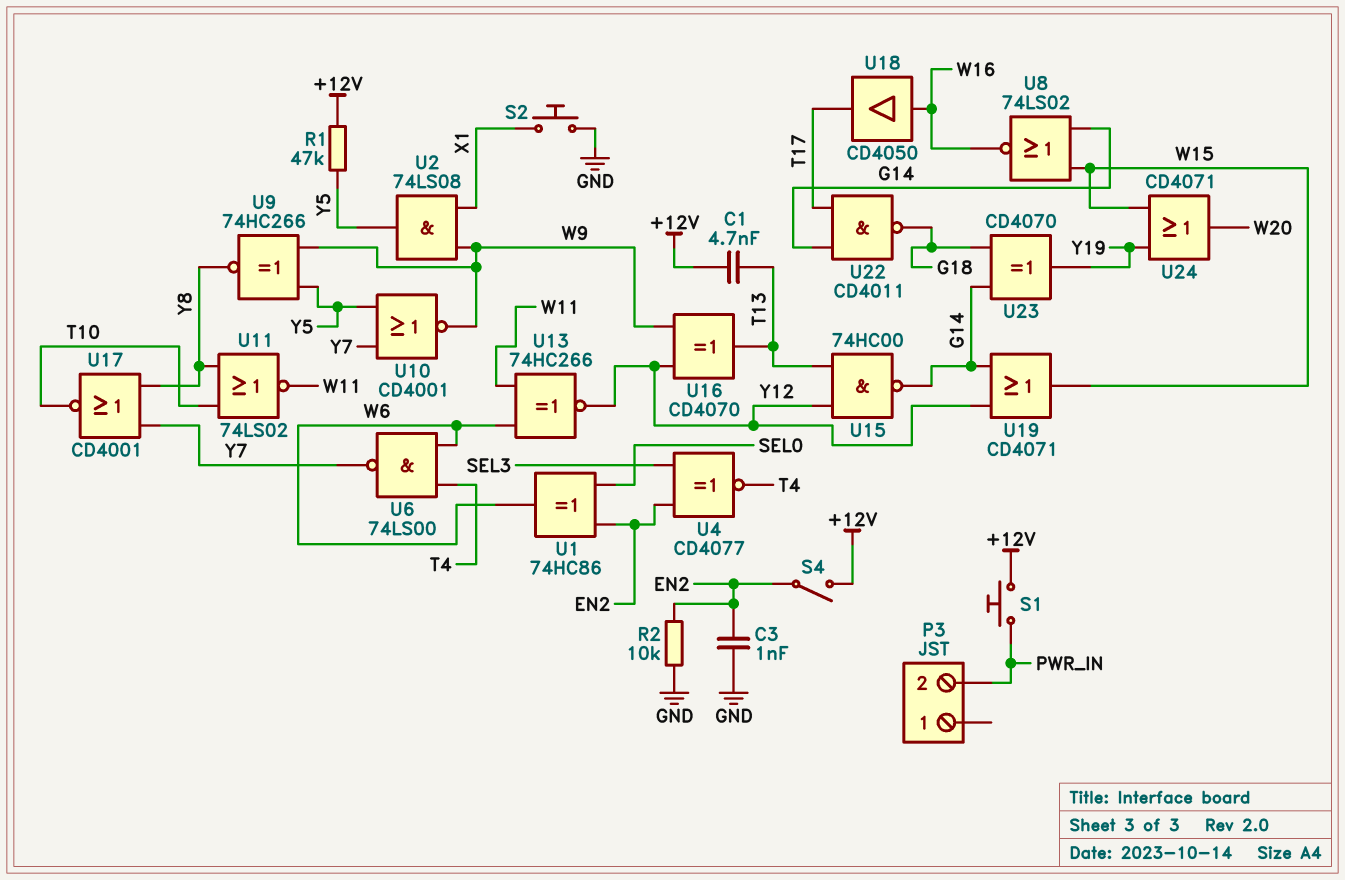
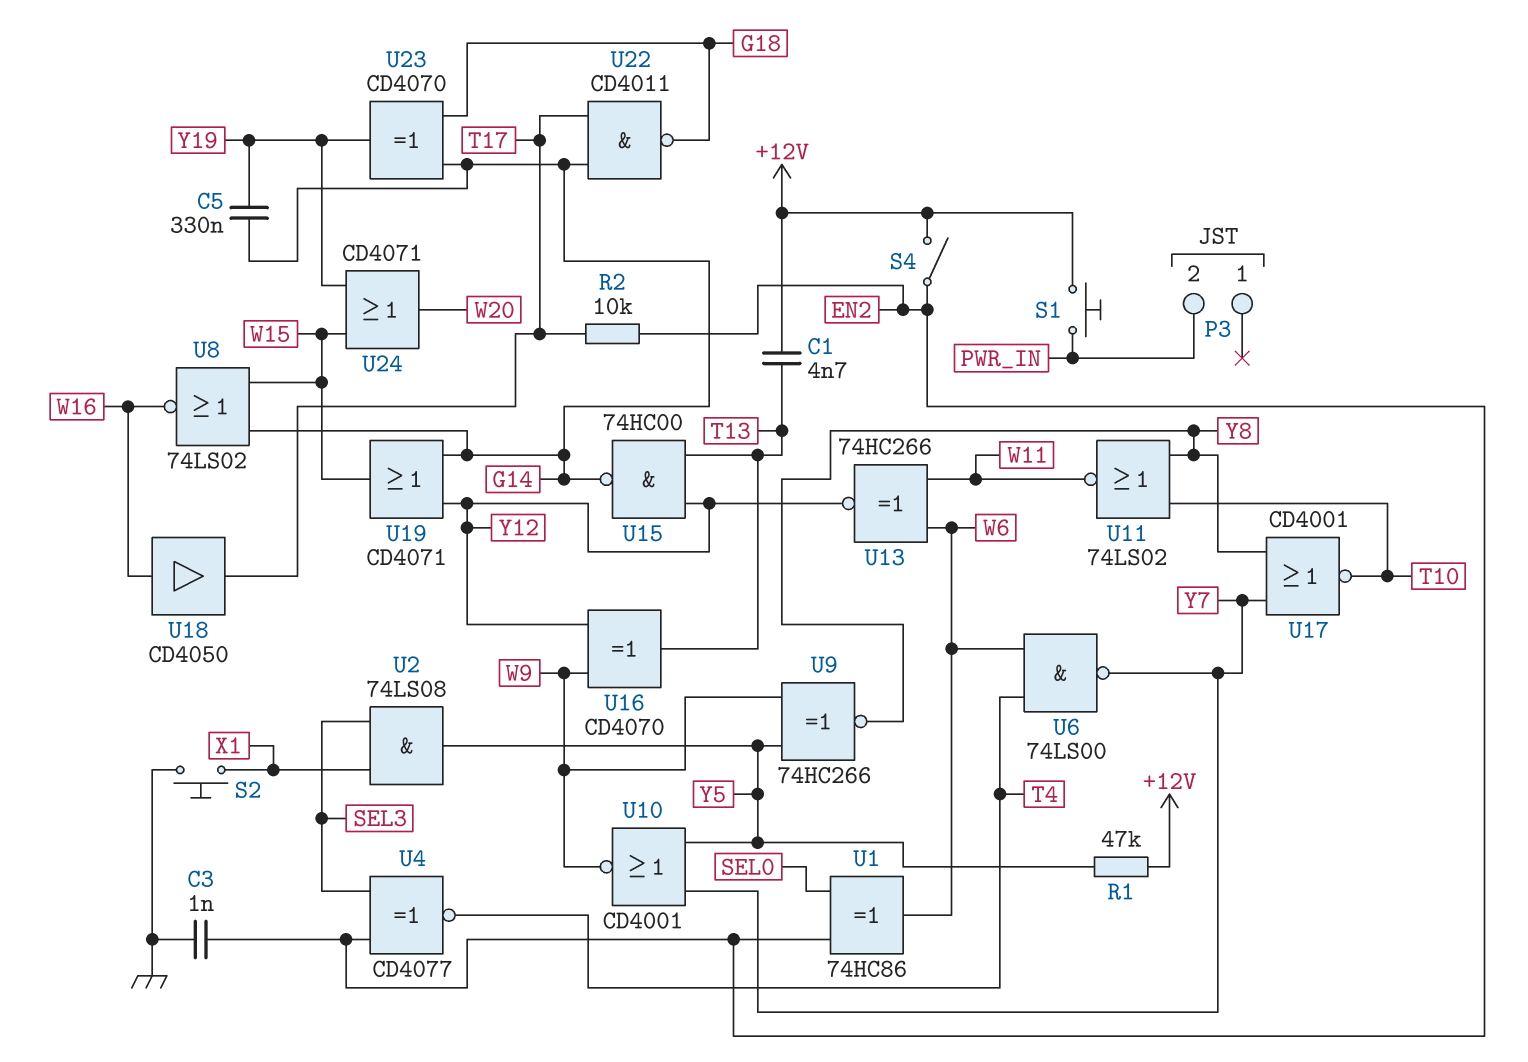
C5: none -> 330nF (G14, Y19)
R2: 10k (EN2, GND) -> 10k (EN2, T17)
U2: AND 74LS08 (in W9, in X1, out Y5) -> AND 74LS08 (in SEL3, in X1, out Y5)

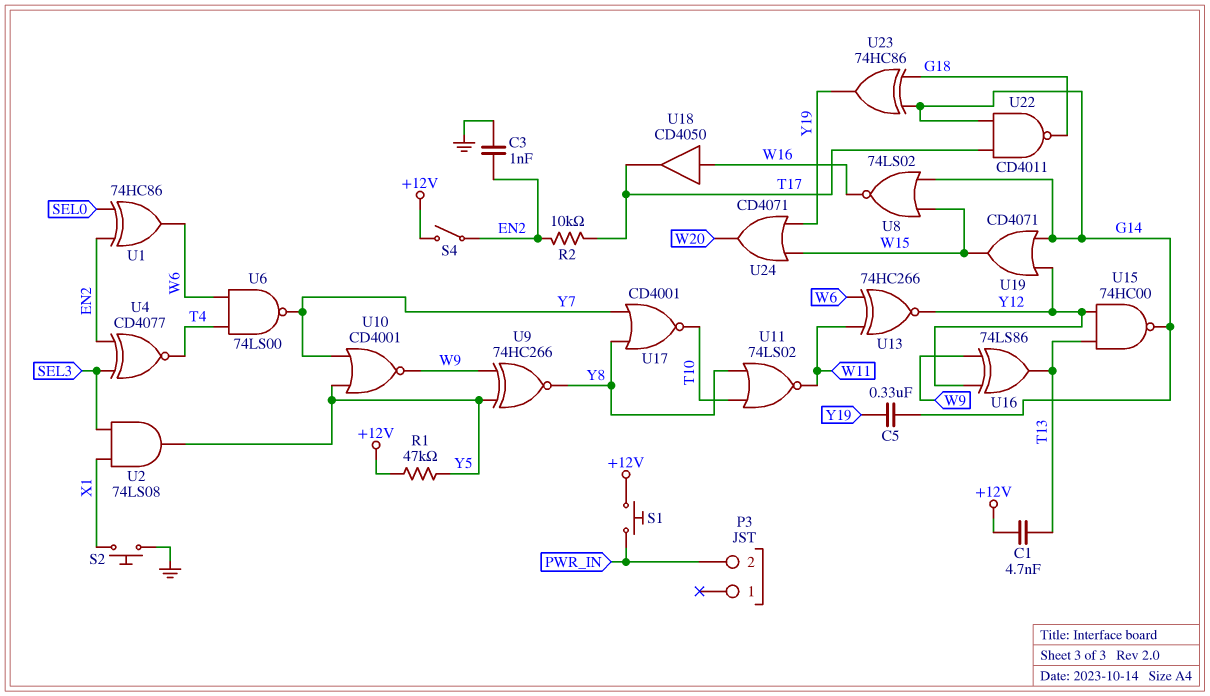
U16: XOR CD4070 (in W9, in Y12, out T13) -> XOR 74LS86 (in W9, in Y12, out T13)
U23: XOR CD4070 (in G14, in G18, out Y19) -> XOR 74HC86 (in G14, in G18, out Y19)

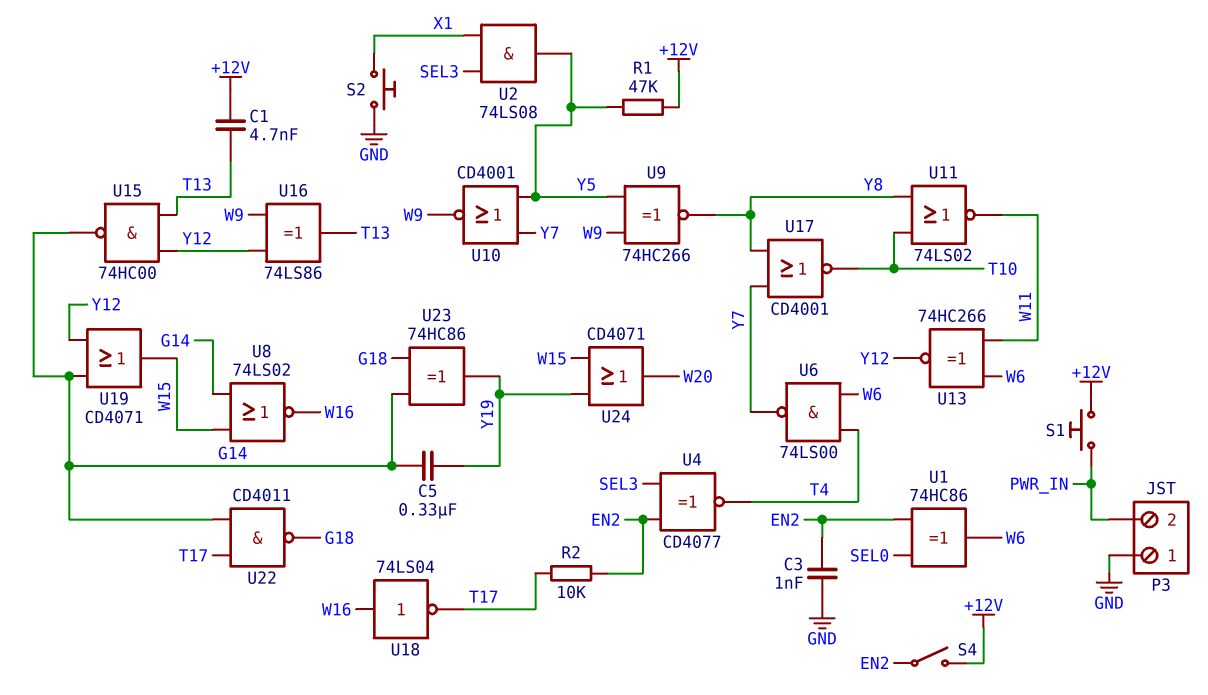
P3 pin 1: none -> GND
U18: buffer CD4050 (in W16, out T17) -> NOT 74LS04 (in W16, out T17)

